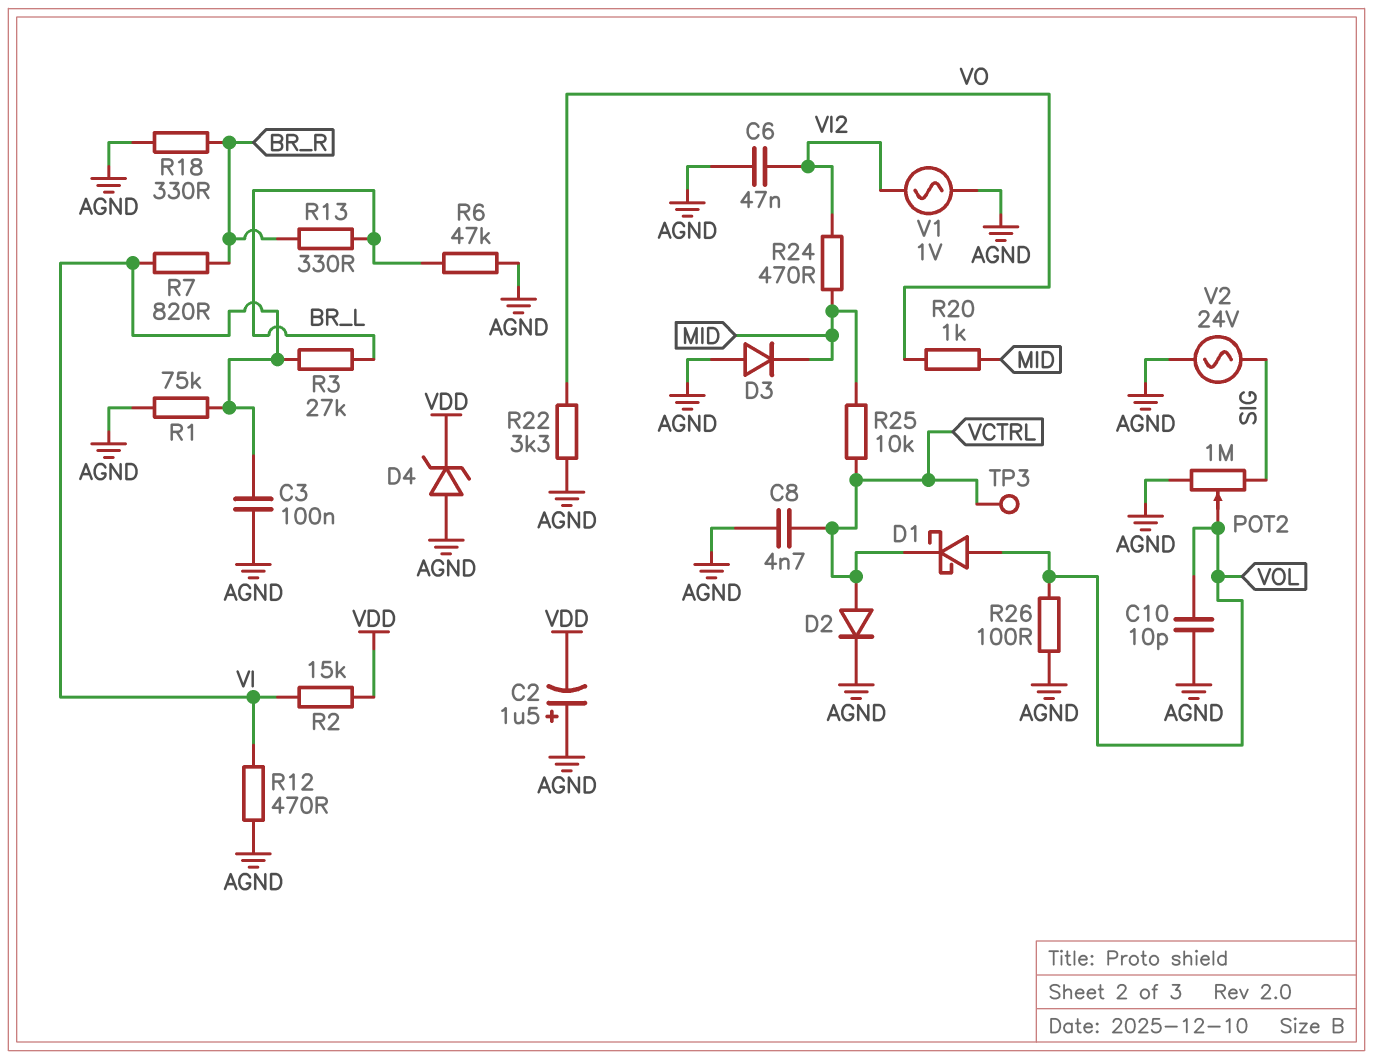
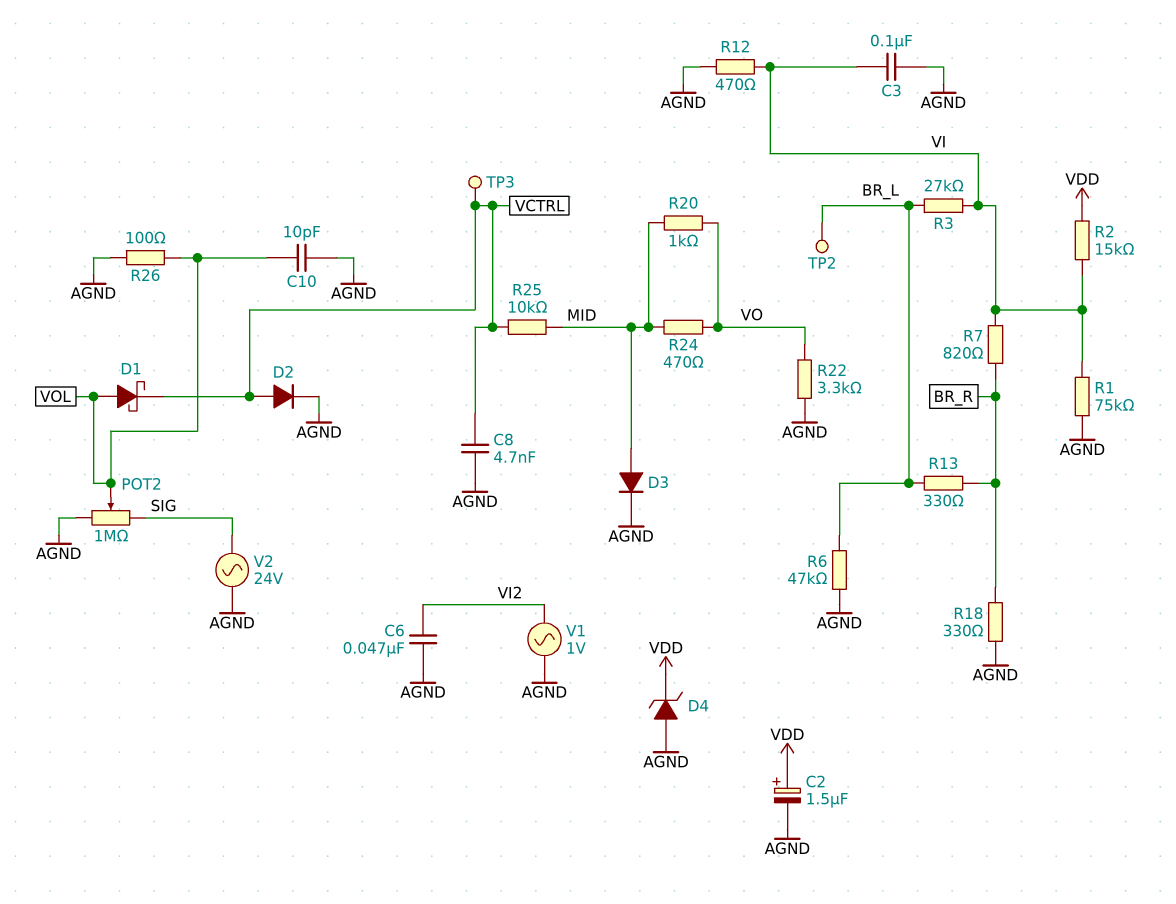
C2: 1.5uF (plus AGND, minus VDD) -> 1.5uF (plus VDD, minus AGND)
D3: diode (A AGND, K MID) -> diode (A MID, K AGND)
R24: 470 (MID, VI2) -> 470 (MID, VO)
TP2: none -> test point (BR_L)

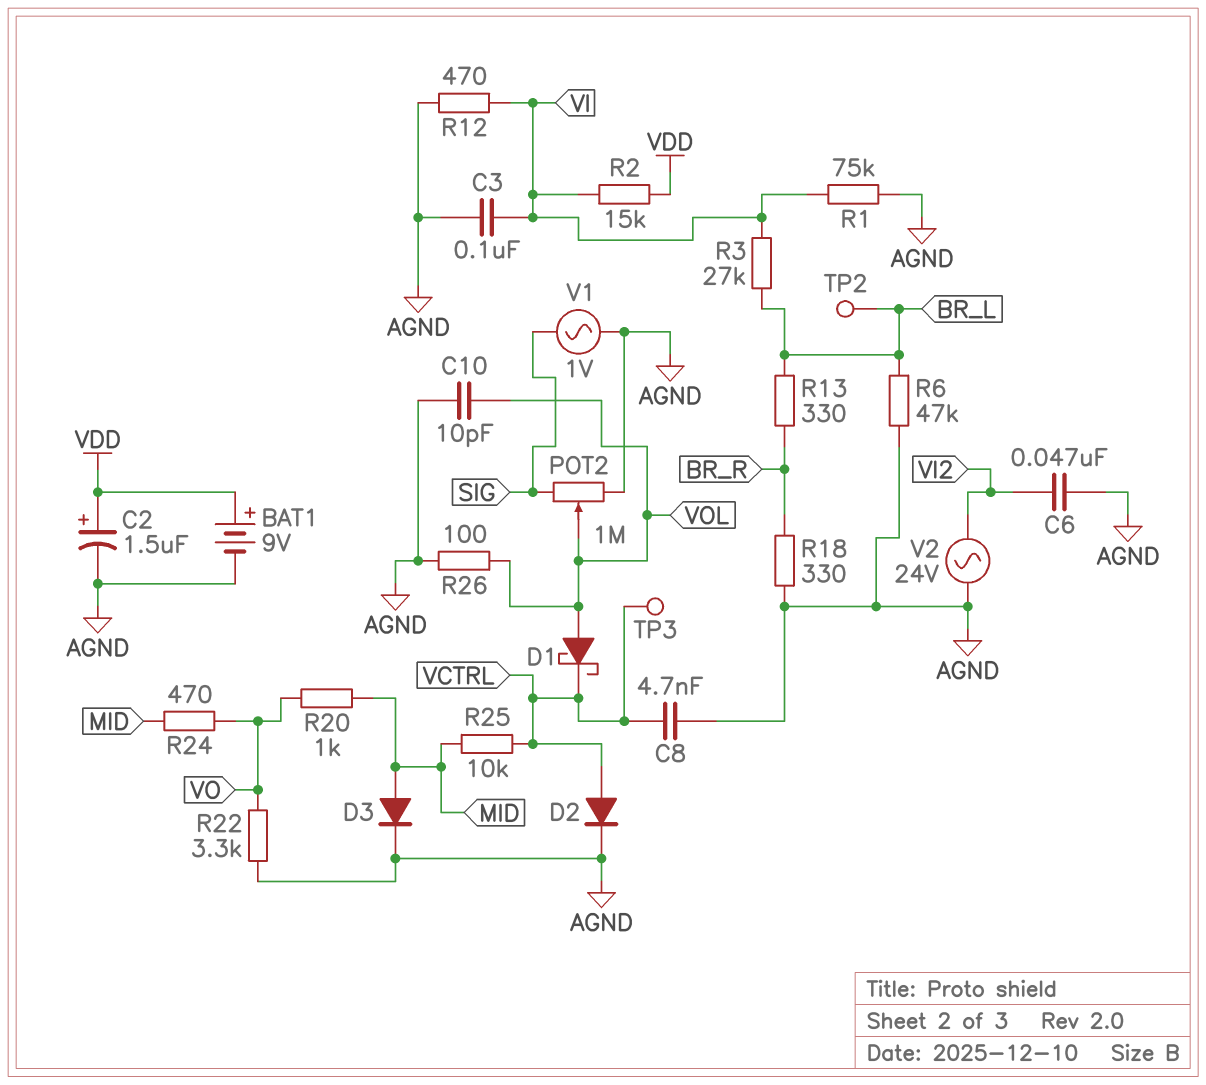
BAT1: none -> 9V (plus VDD, minus AGND)
D4: zener (A AGND, K VDD) -> none
R7: 820 (BR_R, VI) -> none
V1: AC 1V (AGND, VI2) -> AC 1V (AGND, SIG)
V2: AC 24V (AGND, SIG) -> AC 24V (AGND, VI2)

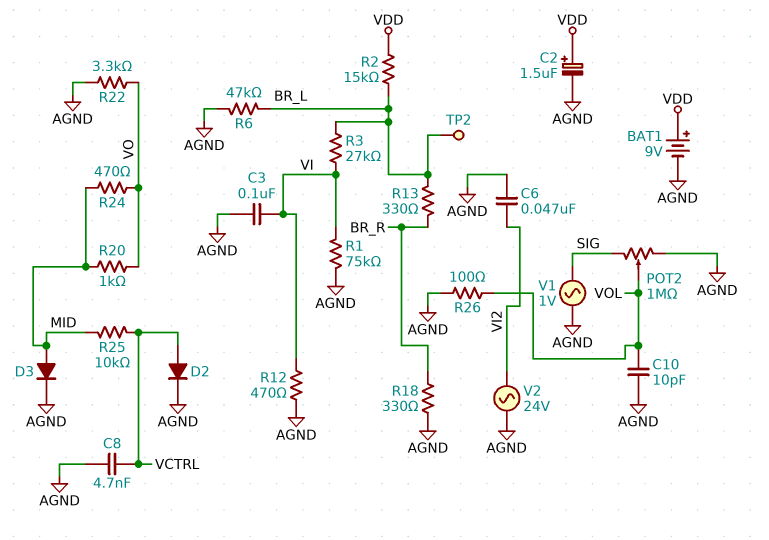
D1: schottky (A VOL, K VCTRL) -> none
R2: 15k (VDD, VI) -> 15k (BR_L, VDD)
TP3: test point (VCTRL) -> none

